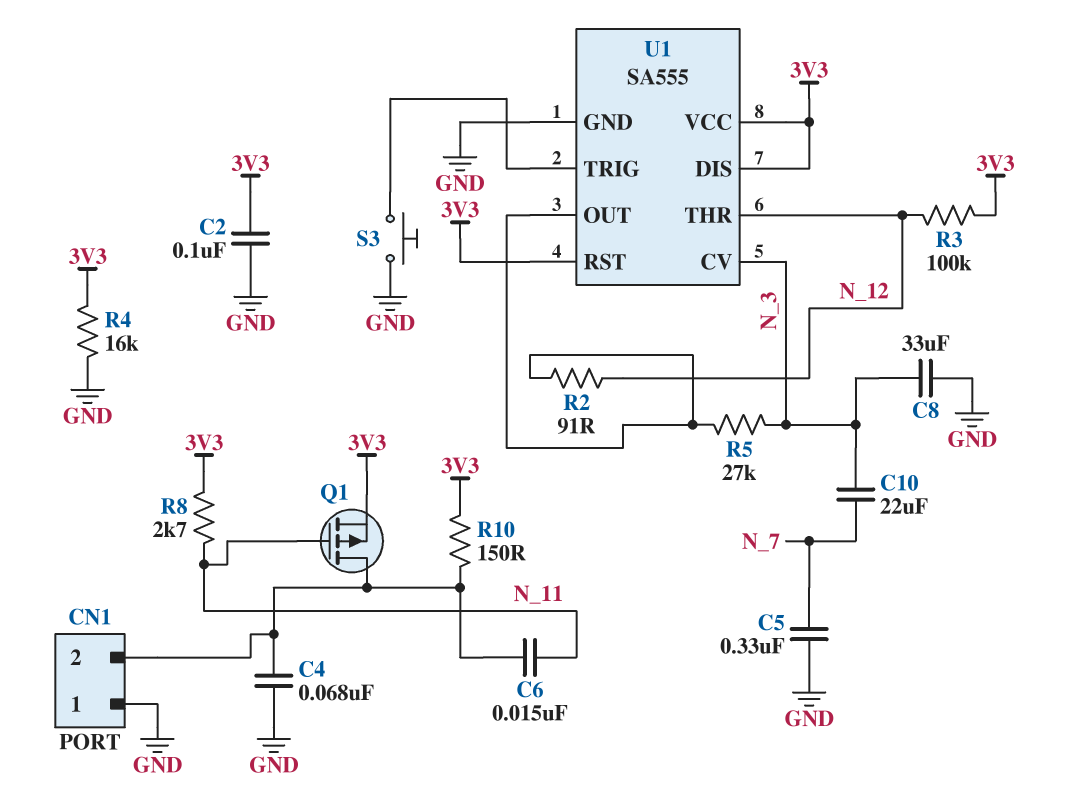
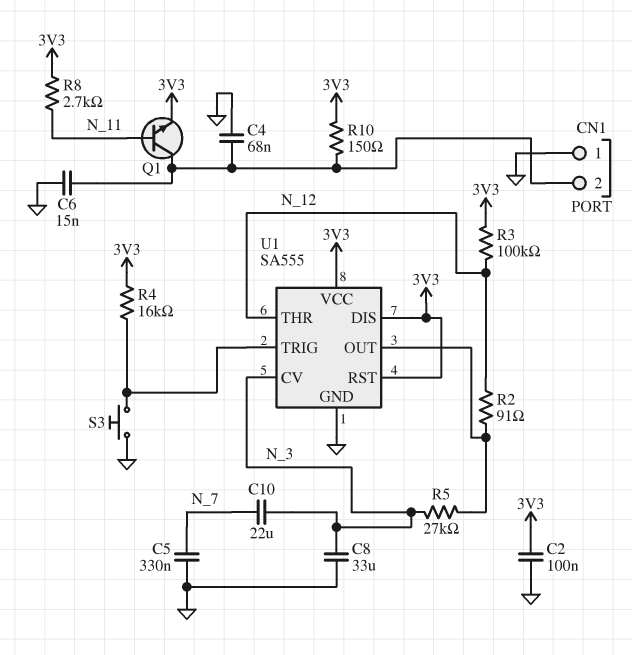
C6: 15nF (CN1/2, N_11) -> 15nF (CN1/2, GND)
Q1: PMOS (G N_11, D CN1/2, S 3V3) -> NPN (B N_11, C CN1/2, E 3V3)
R4: 16k (3V3, GND) -> 16k (3V3, U1/TRIG)

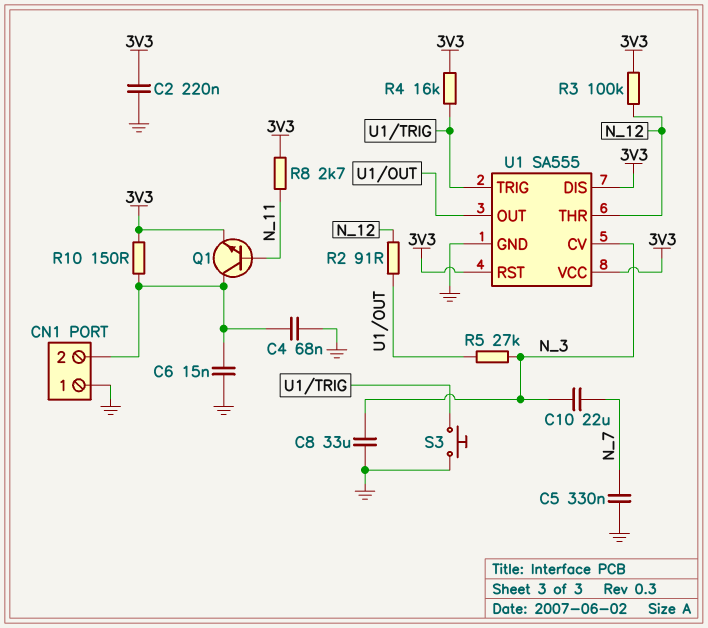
C2: 100nF (3V3, GND) -> 220nF (3V3, GND)

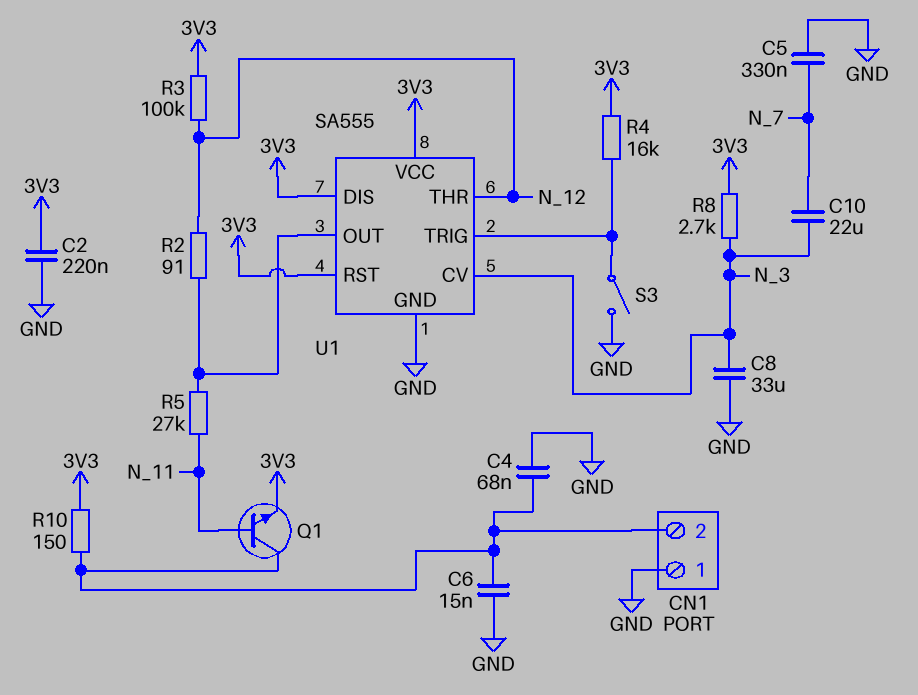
R5: 27k (N_3, U1/OUT) -> 27k (N_11, U1/OUT)
R8: 2.7k (3V3, N_11) -> 2.7k (3V3, N_3)
S3: button (GND, U1/TRIG) -> switch (GND, U1/TRIG)

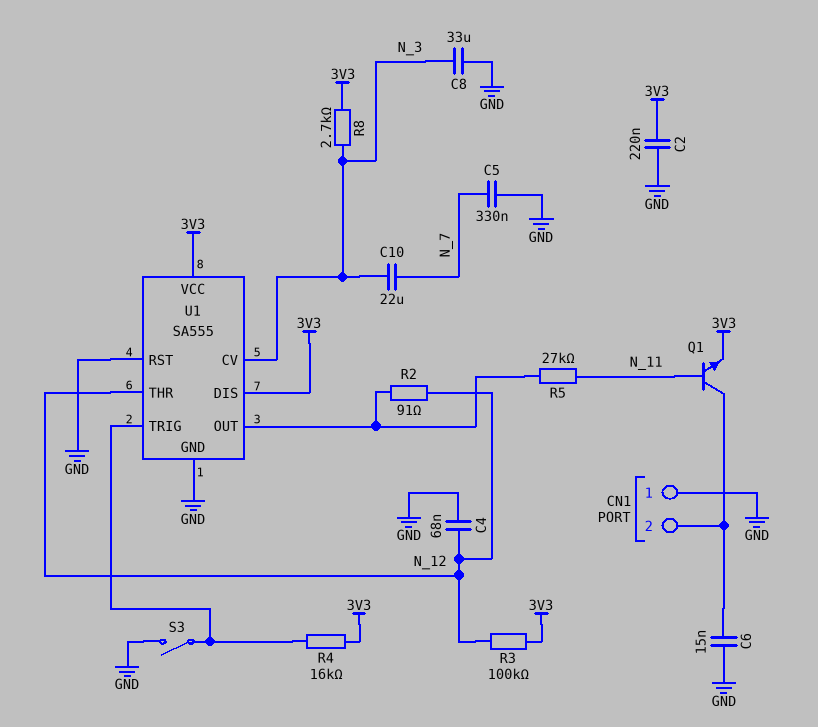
C4: 68nF (CN1/2, GND) -> 68nF (GND, N_12)
R10: 150 (3V3, CN1/2) -> none
U1 pin RST: 3V3 -> GND

